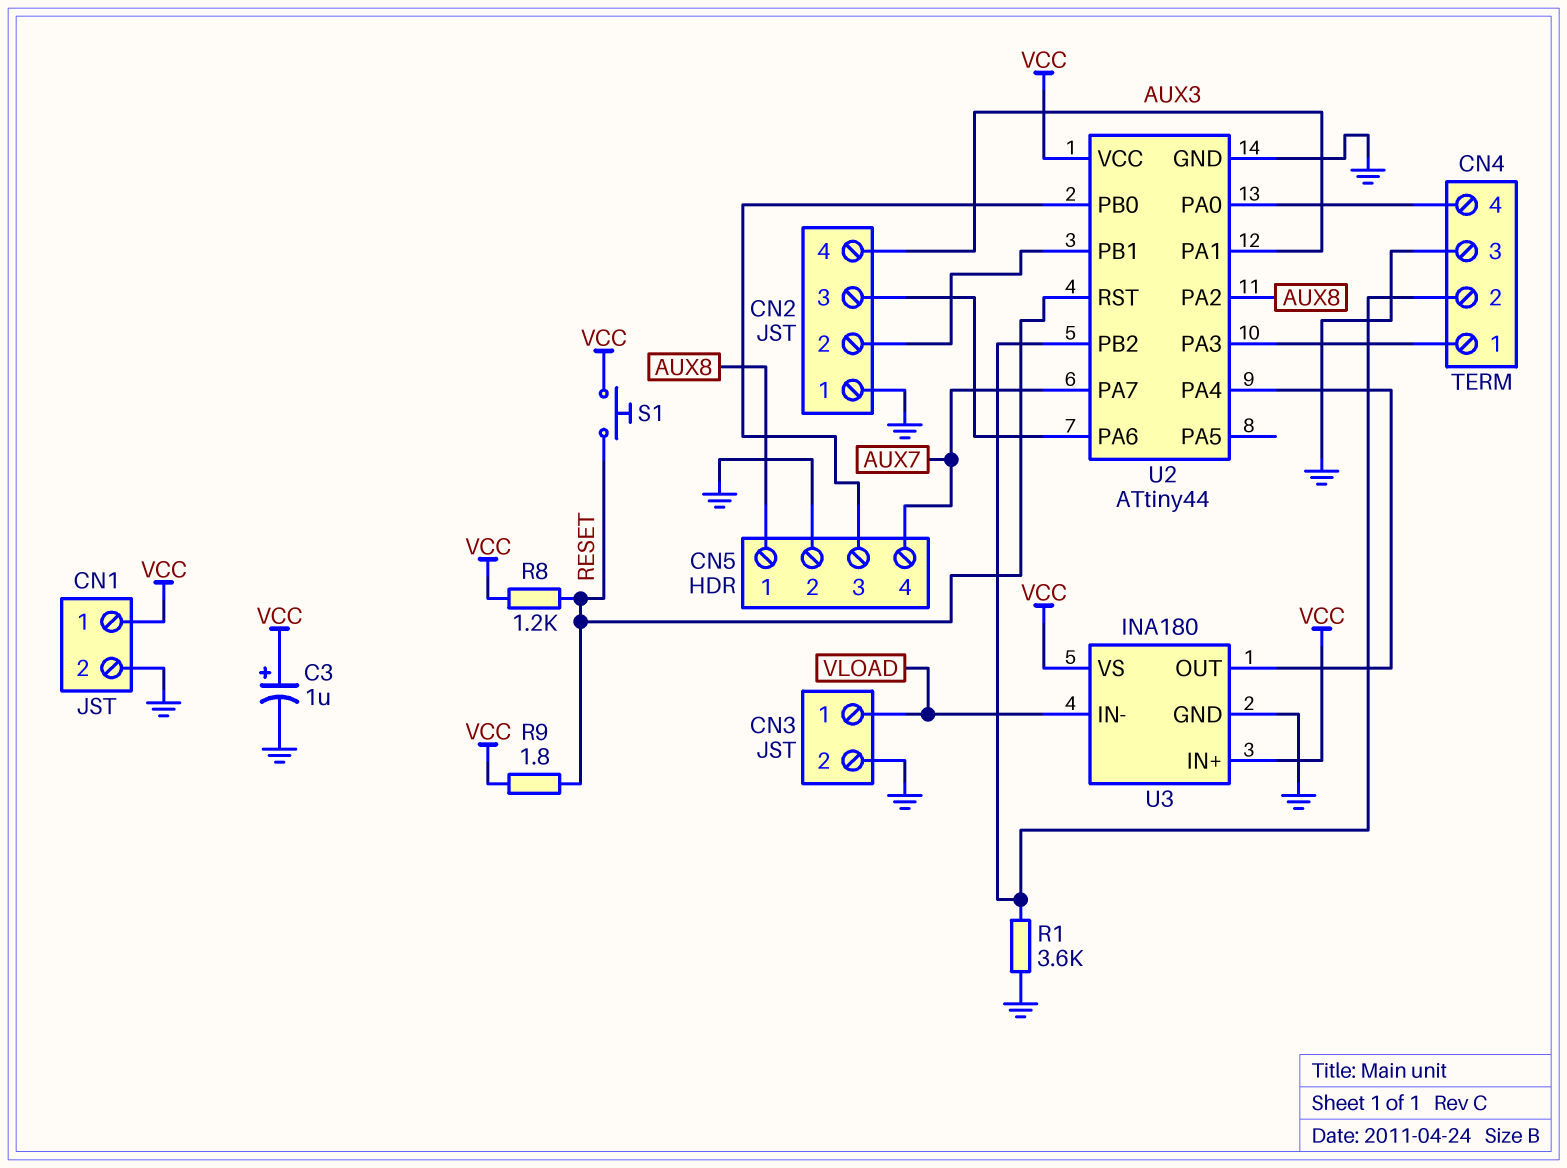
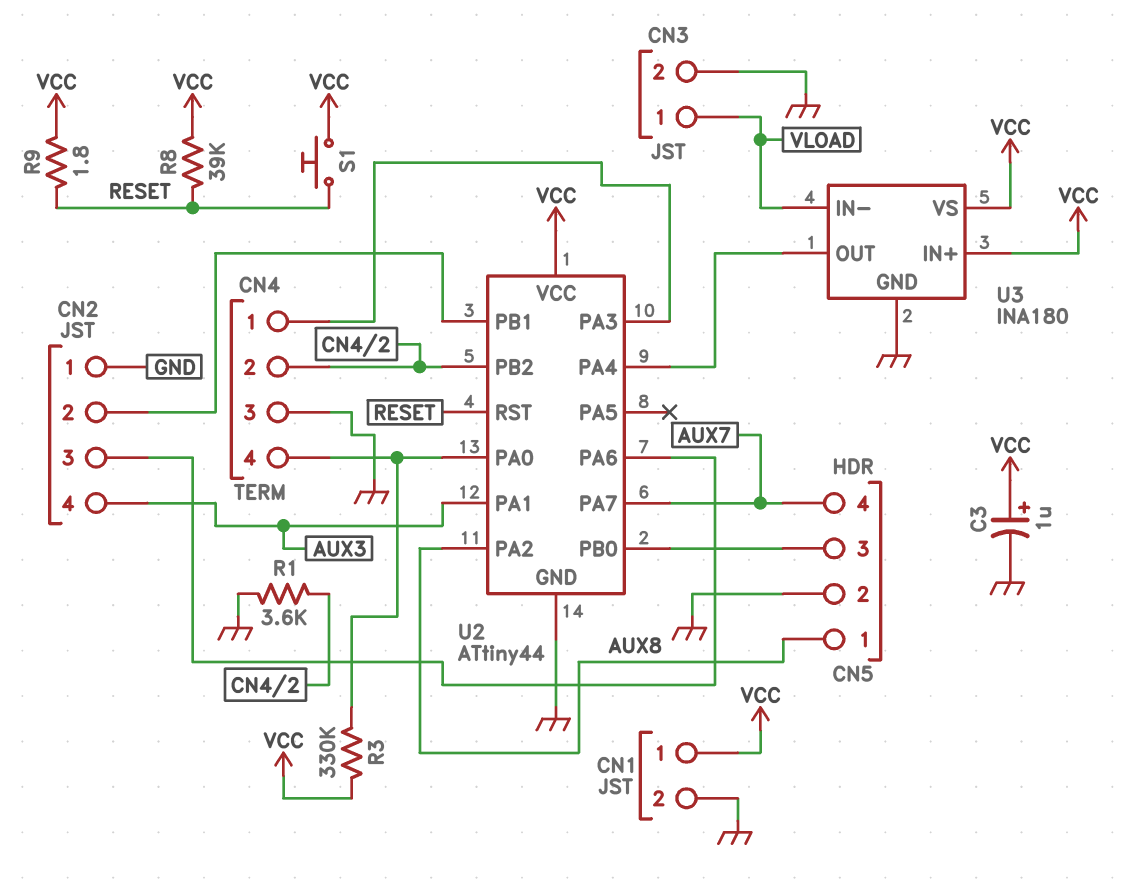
R3: none -> 330k (CN4/4, VCC)
R8: 1.2k (RESET, VCC) -> 39k (RESET, VCC)

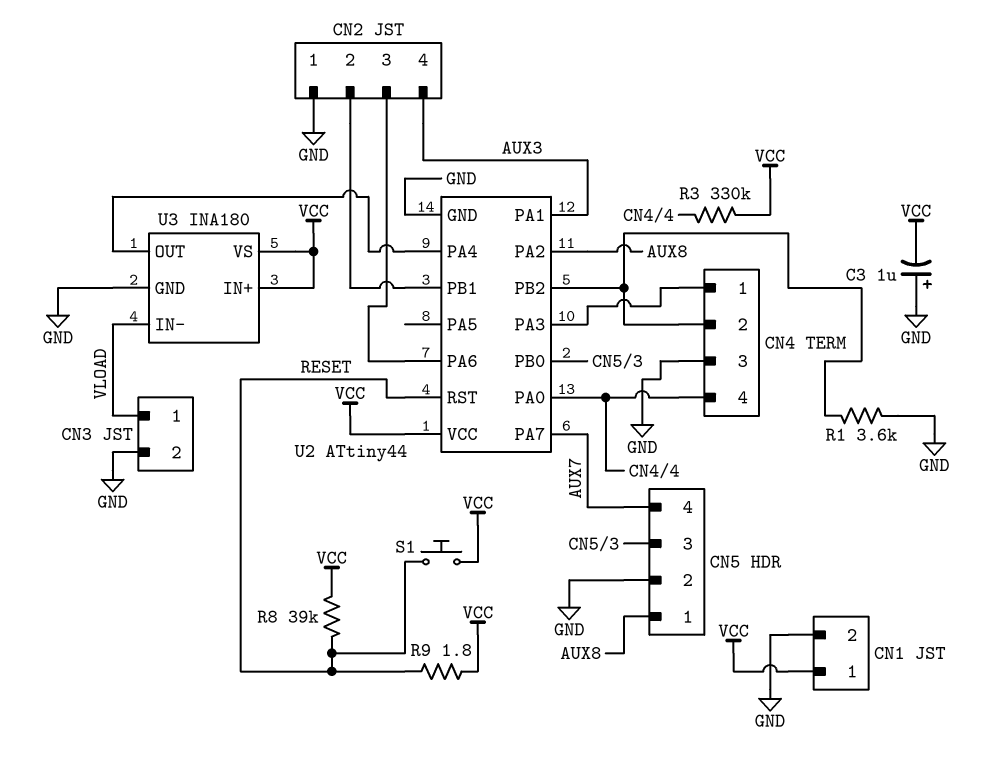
C3: 1uF (plus VCC, minus GND) -> 1uF (plus GND, minus VCC)

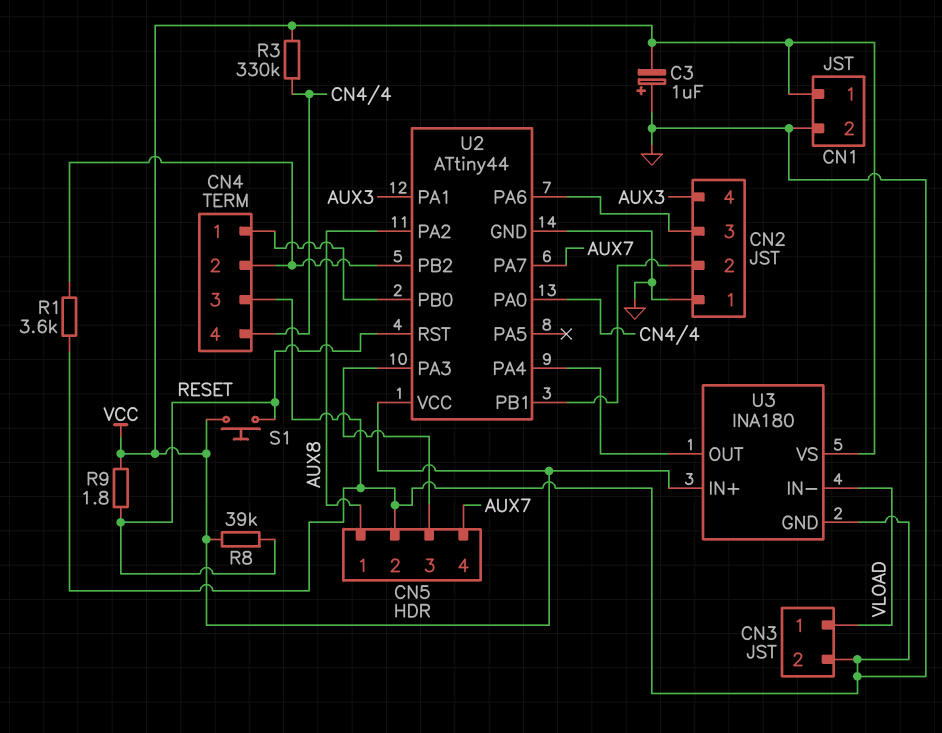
U2 pin PA3: CN4/1 -> CN5/3
U2 pin PB0: CN5/3 -> CN4/1

